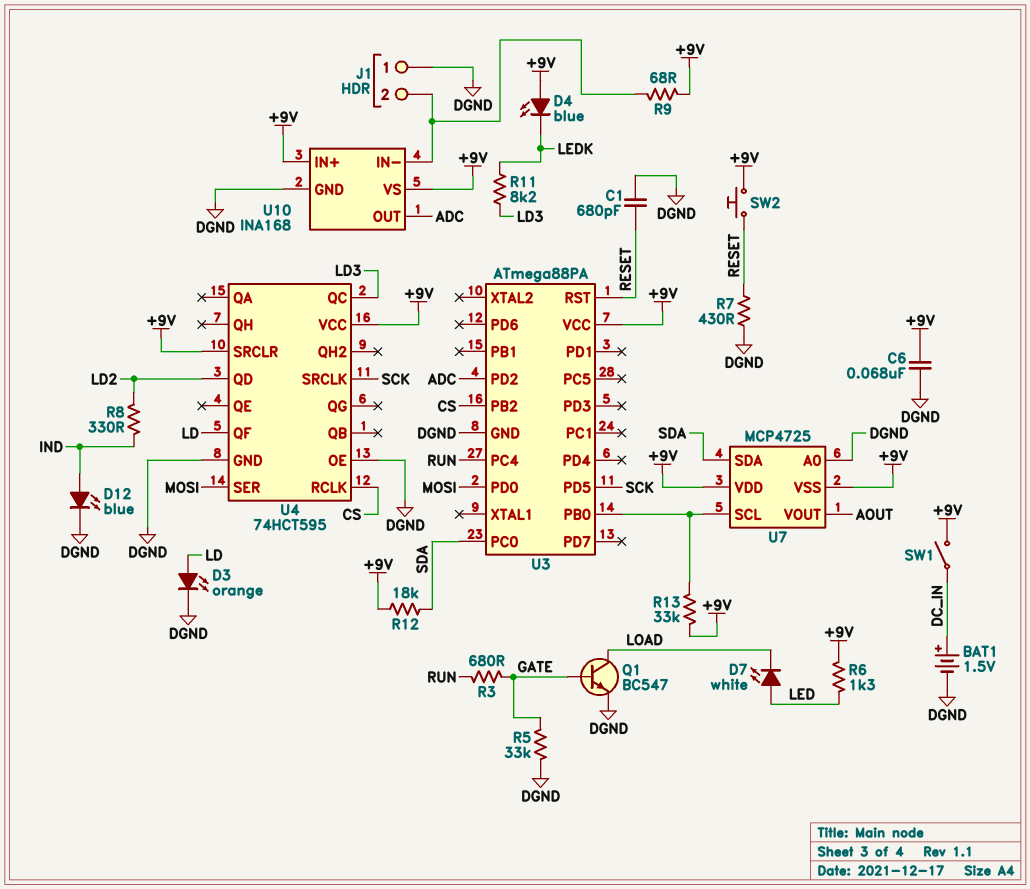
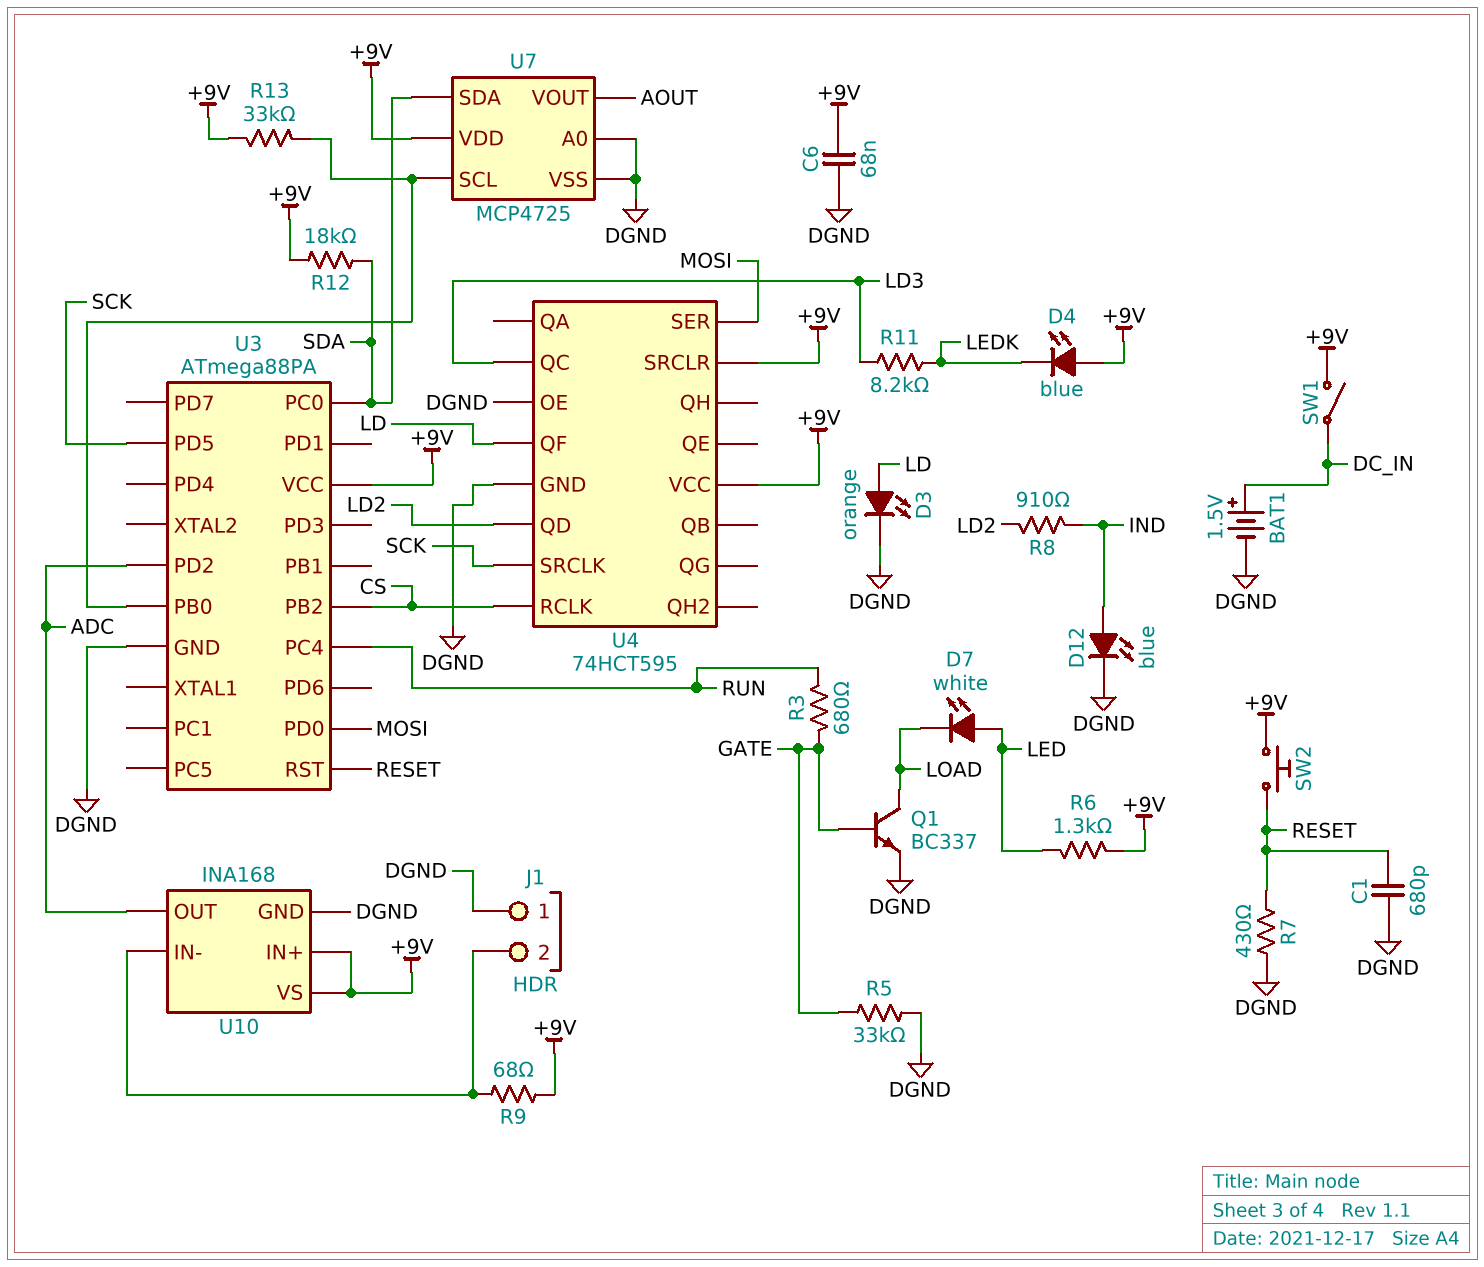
Q1: NPN BC547 (B GATE, C LOAD, E DGND) -> NPN BC337 (B GATE, C LOAD, E DGND)
R8: 330 (IND, LD2) -> 910 (IND, LD2)
U7 pin VSS: +9V -> DGND

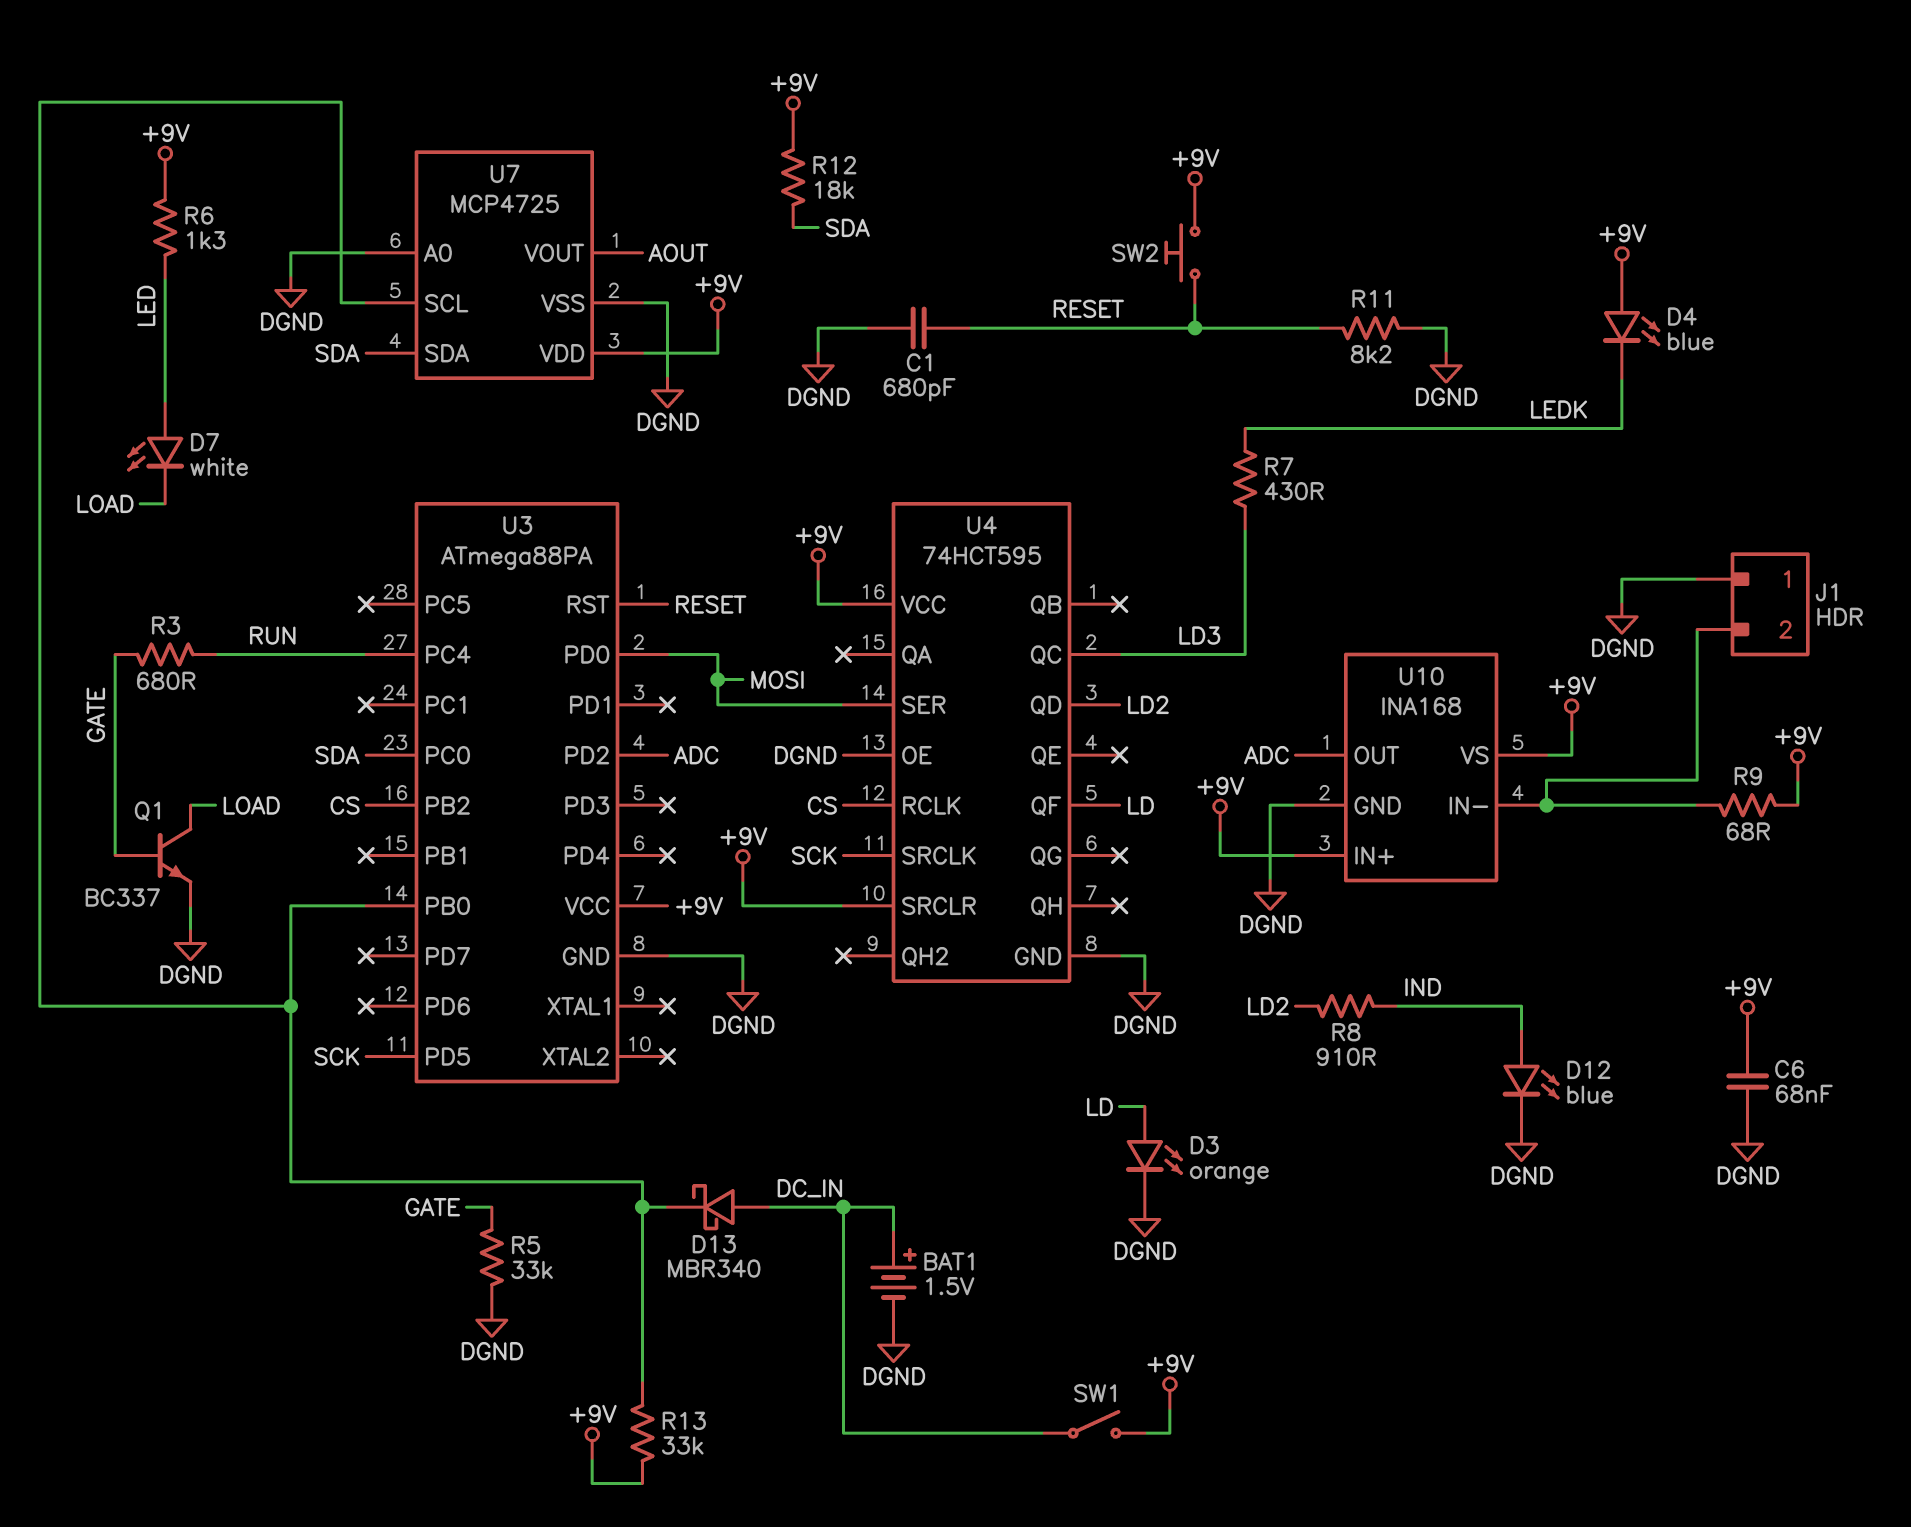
D13: none -> schottky MBR340 (A DC_IN, K U3/PB0)
R7: 430 (DGND, RESET) -> 430 (LD3, LEDK)
R11: 8.2k (LD3, LEDK) -> 8.2k (DGND, RESET)

